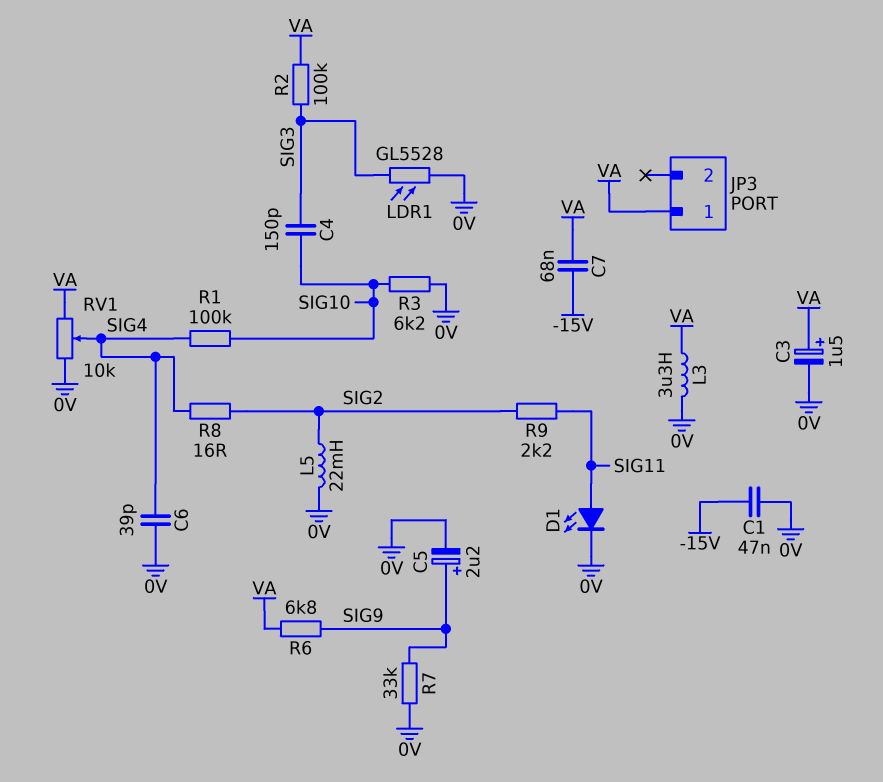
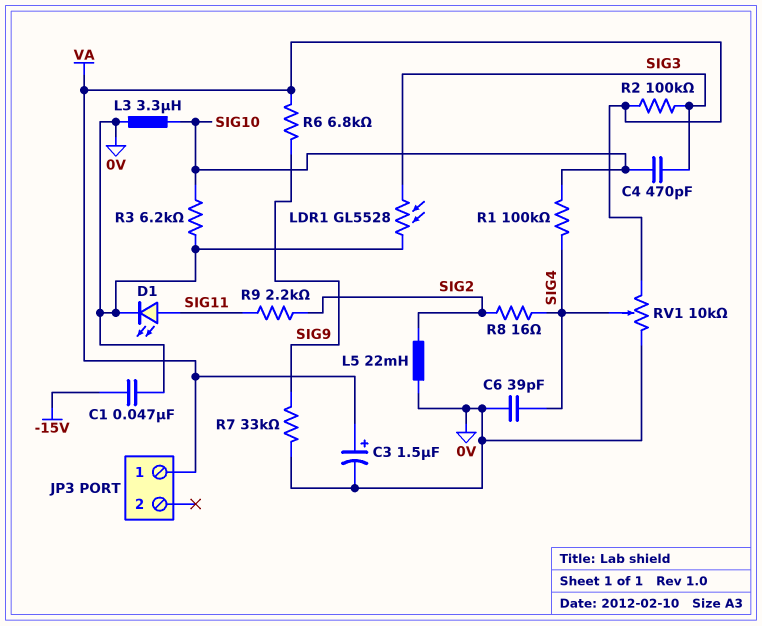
C4: 150pF (SIG3, SIG10) -> 470pF (SIG3, SIG10)
C5: 2.2uF (plus SIG9, minus 0V) -> none
C7: 68nF (-15V, VA) -> none
L3: 3.3uH (0V, VA) -> 3.3uH (0V, SIG10)

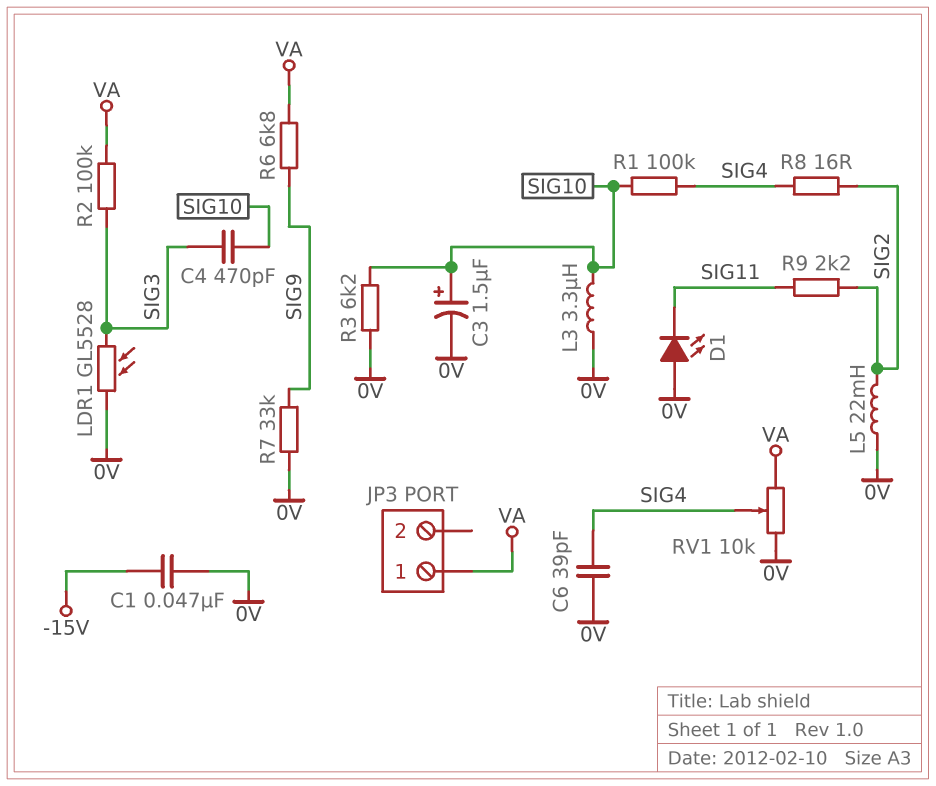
C3: 1.5uF (plus VA, minus 0V) -> 1.5uF (plus SIG10, minus 0V)
D1: LED (A SIG11, K 0V) -> LED (A 0V, K SIG11)

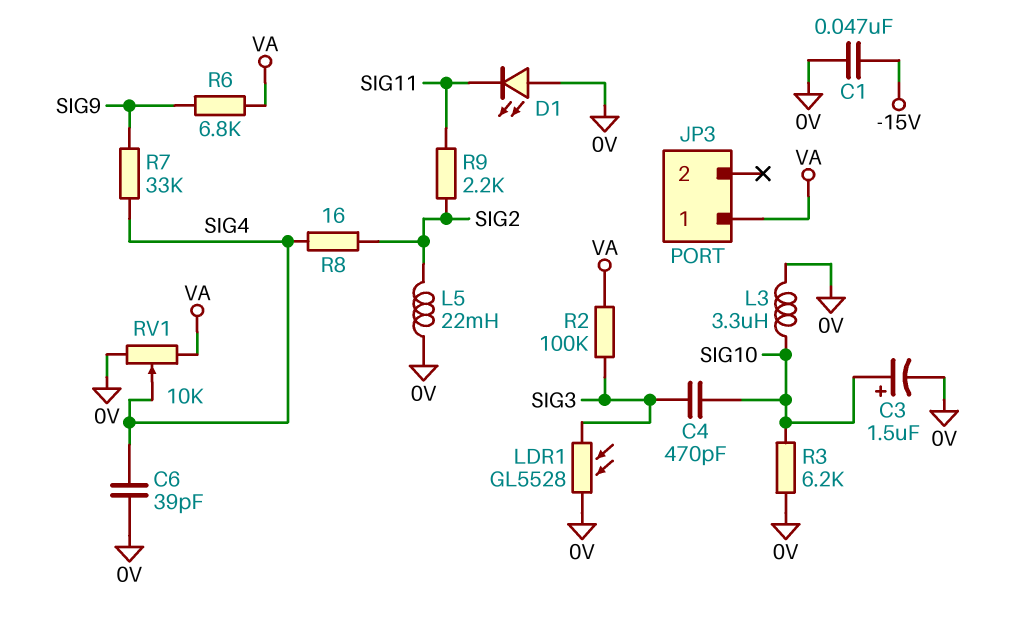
R1: 100k (SIG4, SIG10) -> none
R7: 33k (0V, SIG9) -> 33k (SIG4, SIG9)

